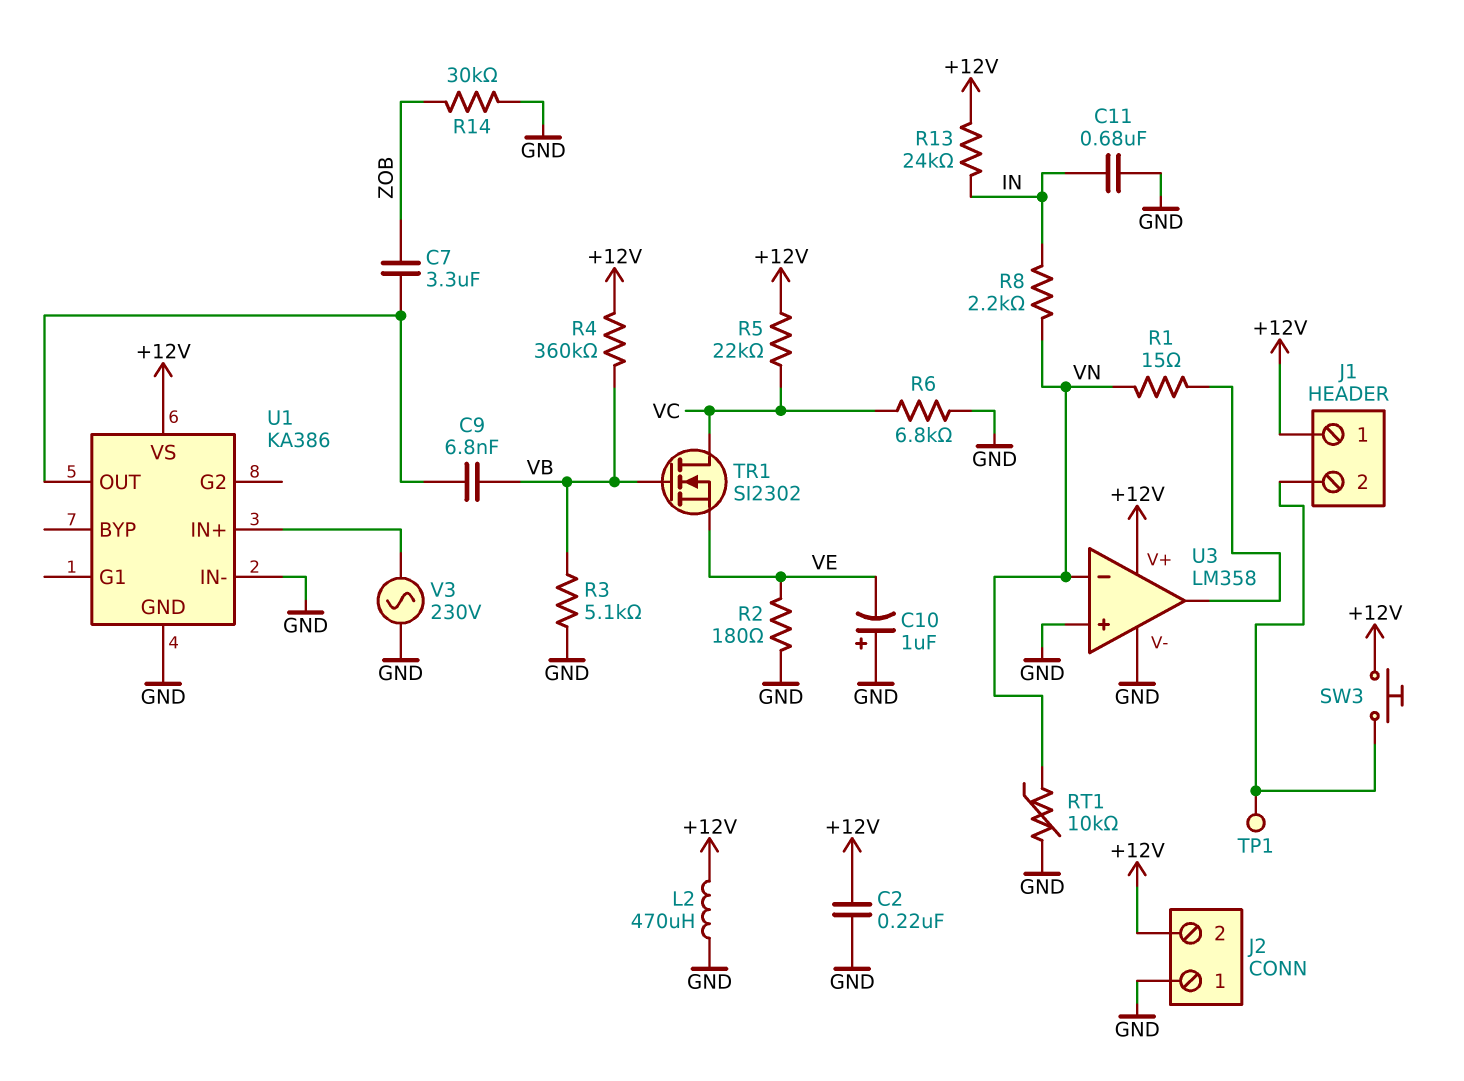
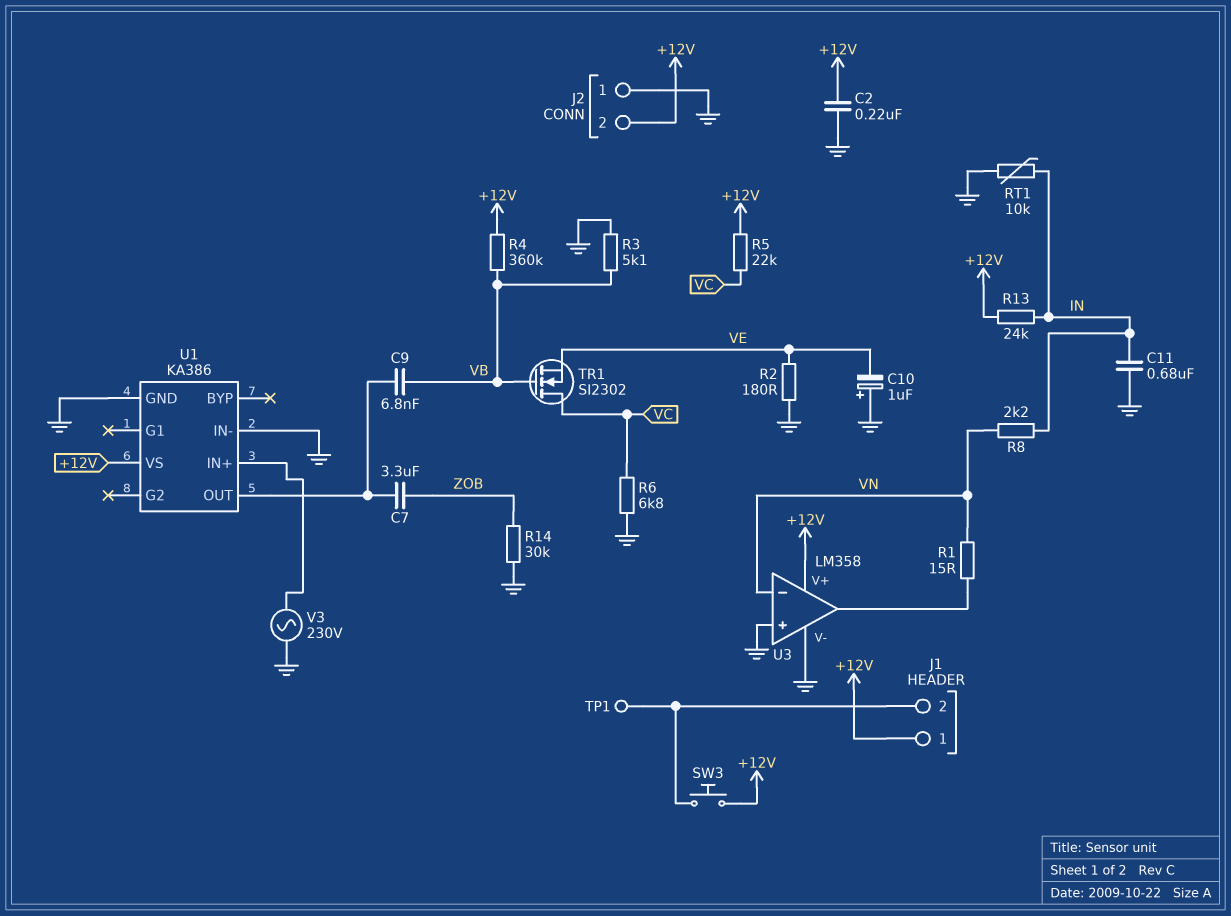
L2: 470uH (+12V, GND) -> none
RT1: 10k (GND, VN) -> 10k (GND, IN)

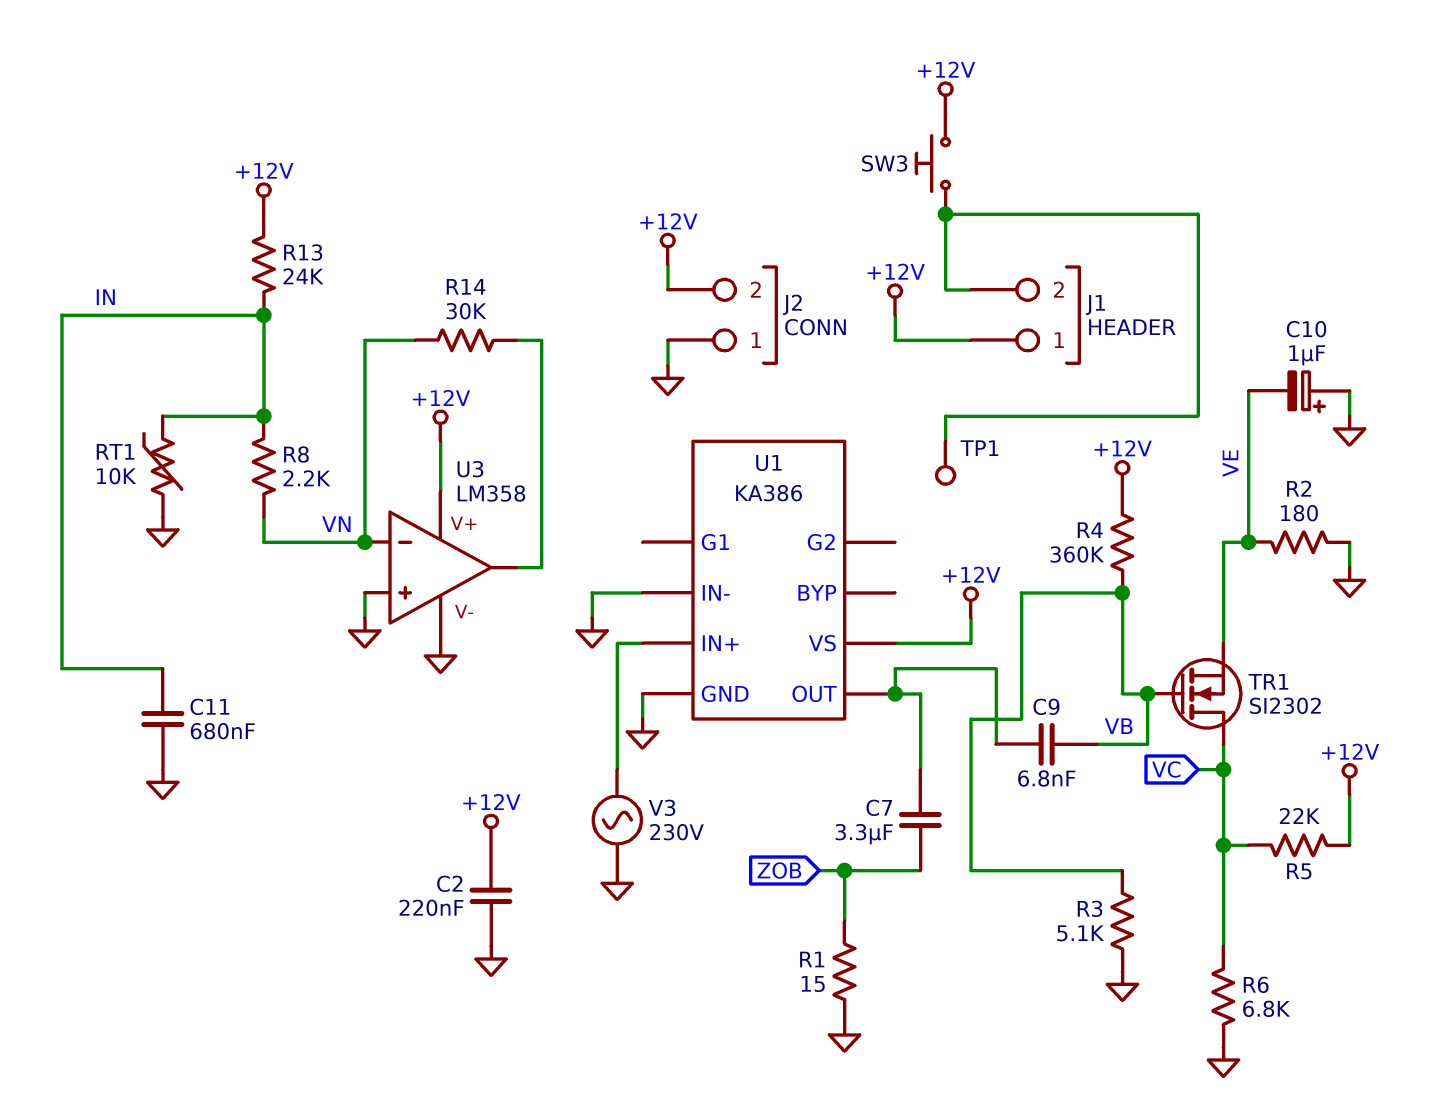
R1: 15 (U3/out, VN) -> 15 (GND, ZOB)
R14: 30k (GND, ZOB) -> 30k (U3/out, VN)

